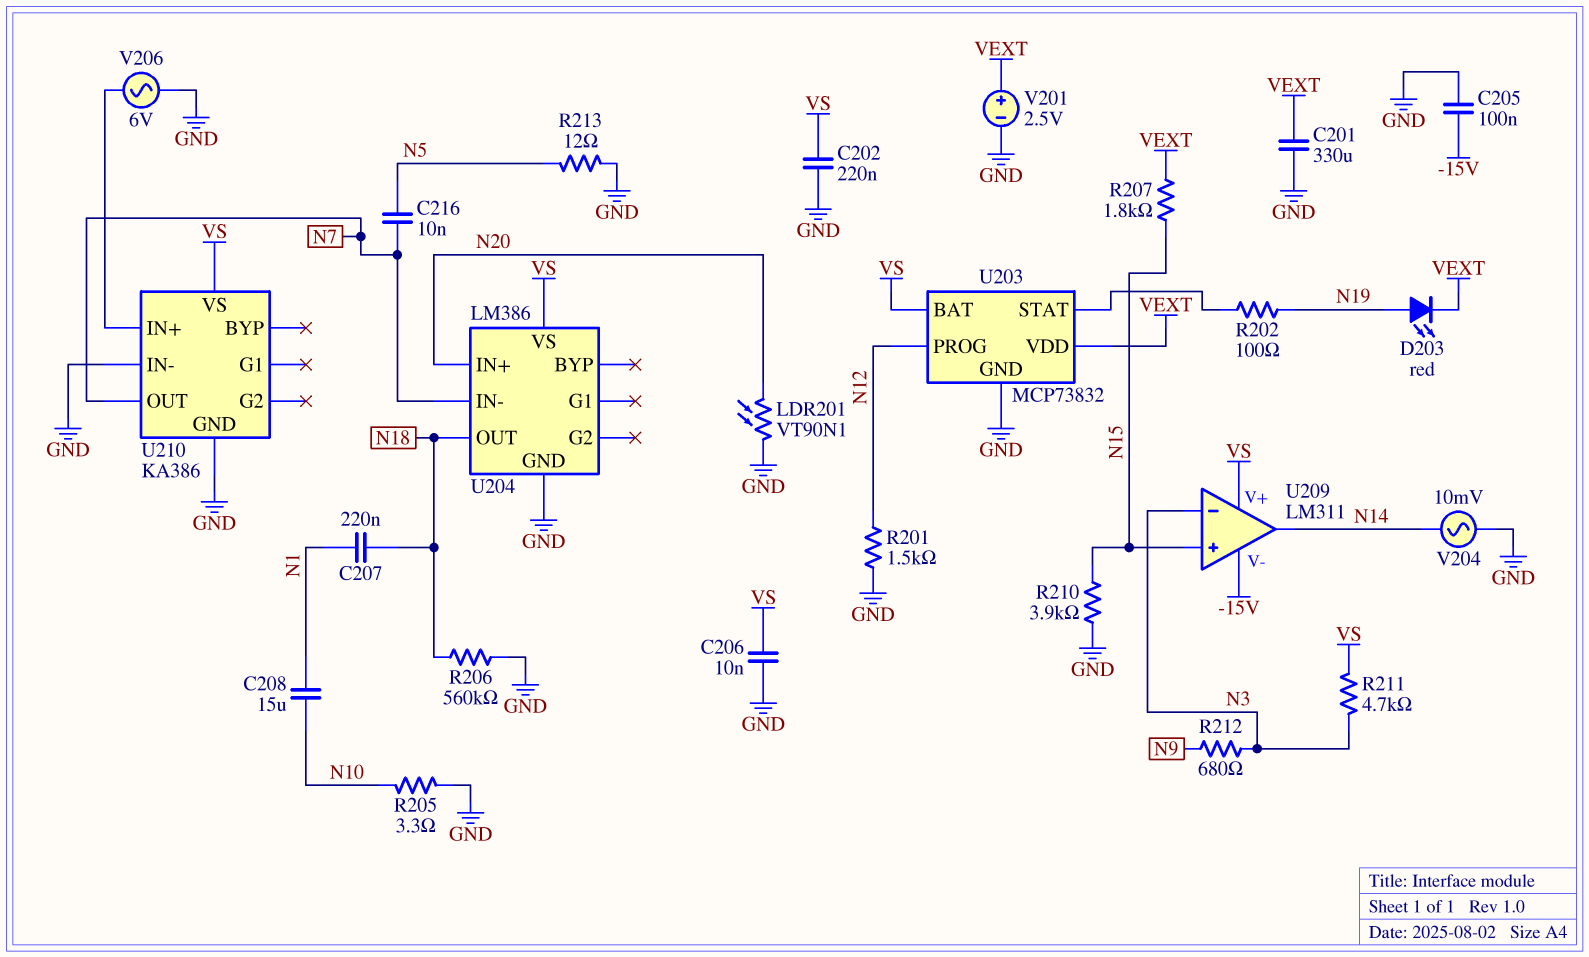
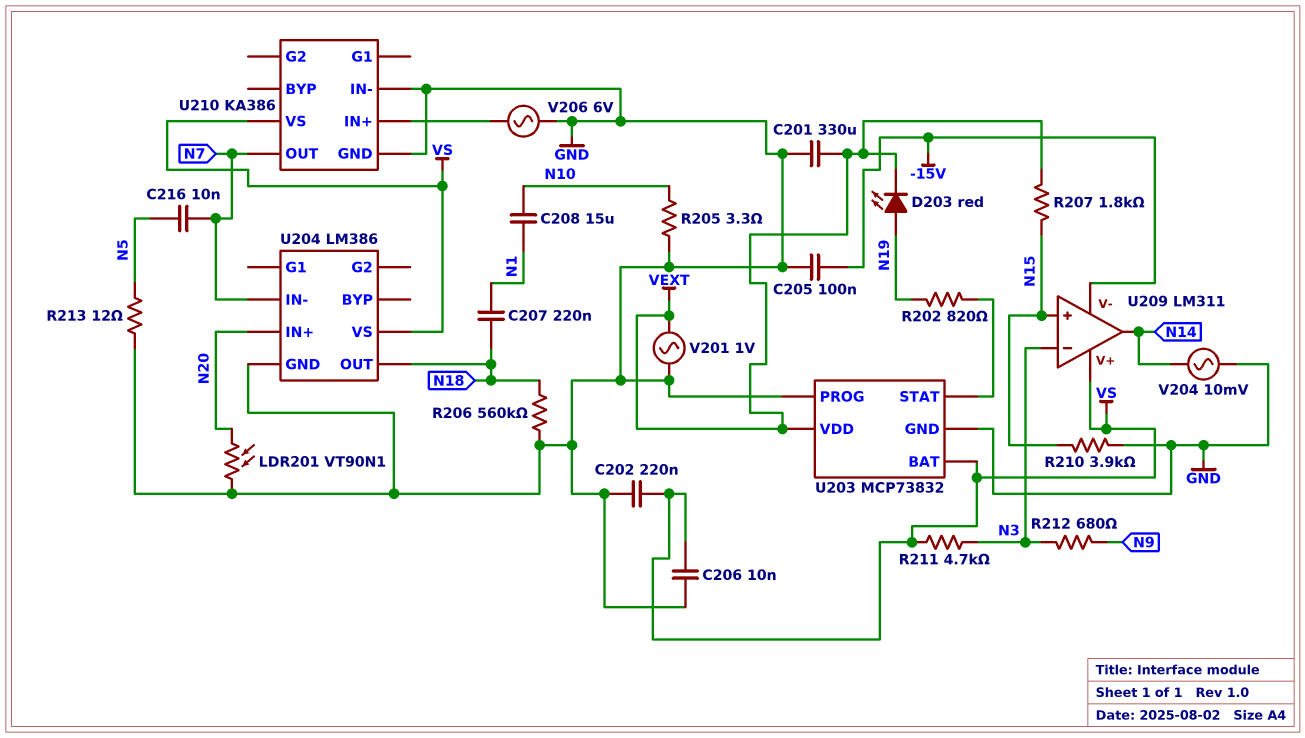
R201: 1.5k (GND, N12) -> none
R202: 100 (N19, U203/STAT) -> 820 (N19, U203/STAT)
U203 pin PROG: N12 -> GND
V201: 2.5V (plus VEXT, minus GND) -> AC 1V (GND, VEXT)

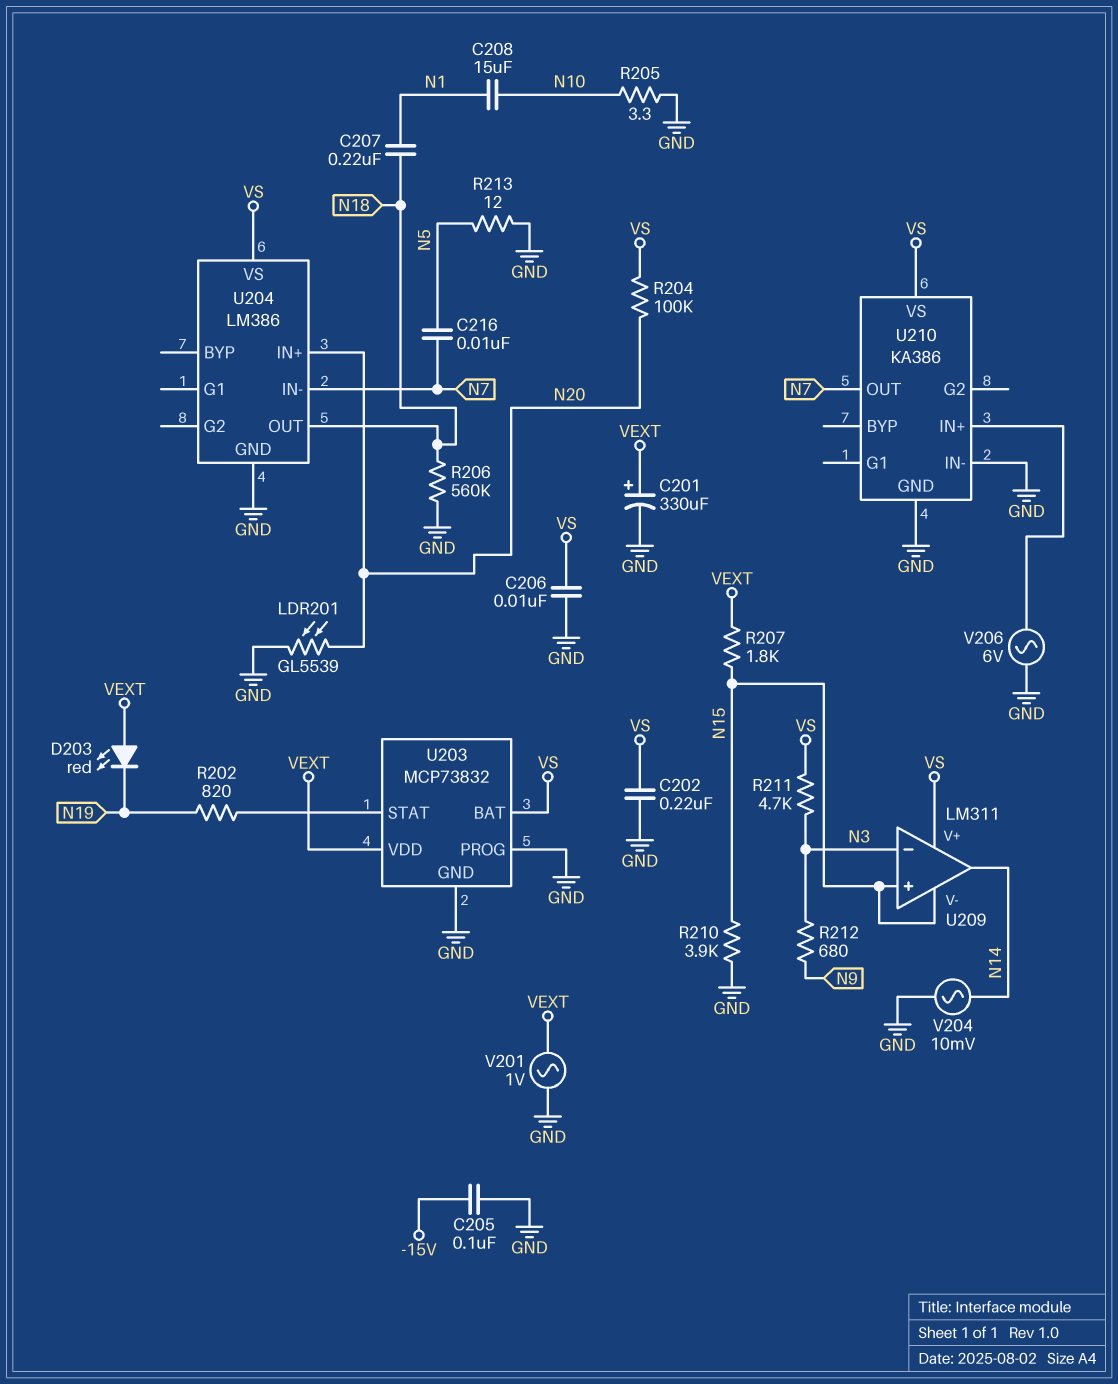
C201: 330uF (GND, VEXT) -> 330uF (plus VEXT, minus GND)
D203: LED red (A N19, K VEXT) -> LED red (A VEXT, K N19)
LDR201: VT90N1 (GND, N20) -> GL5539 (GND, N20)
R204: none -> 100k (N20, VS)
U209 pin V-: -15V -> N15

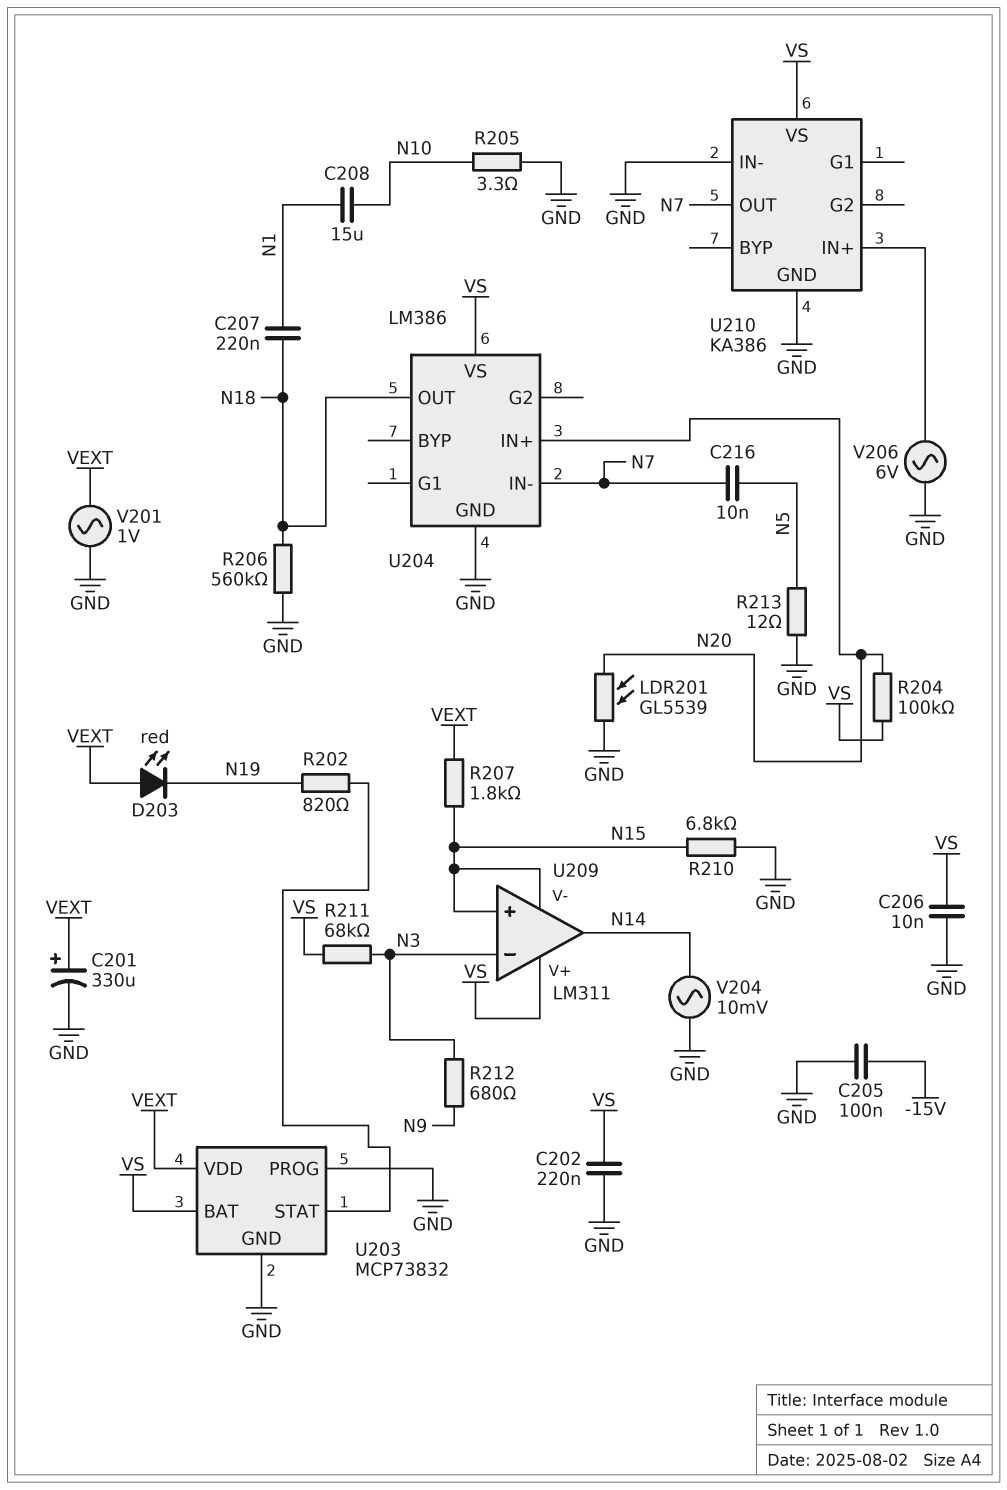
R210: 3.9k (GND, N15) -> 6.8k (GND, N15)
R211: 4.7k (N3, VS) -> 68k (N3, VS)

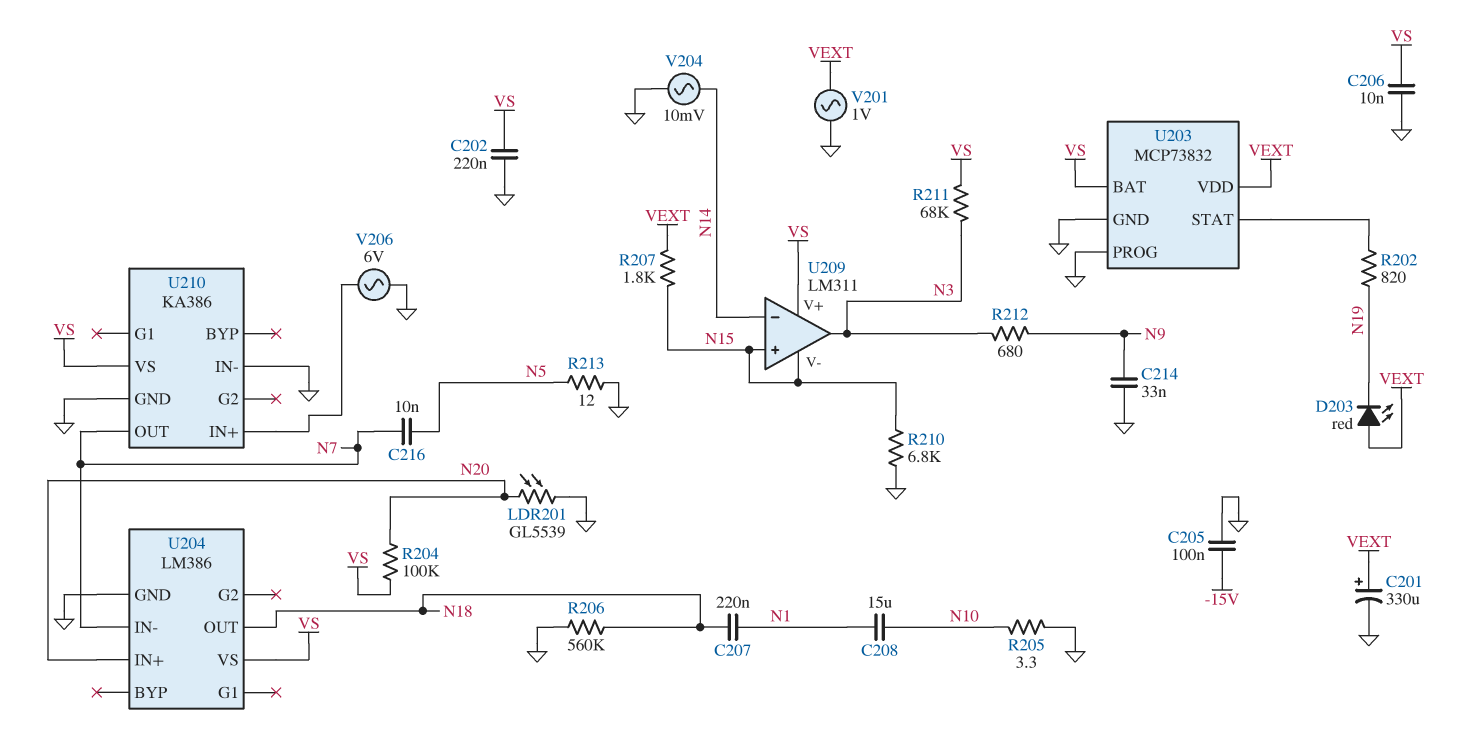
C214: none -> 33nF (GND, N9)
U209 pin in-: N3 -> N14
U209 pin out: N14 -> N3

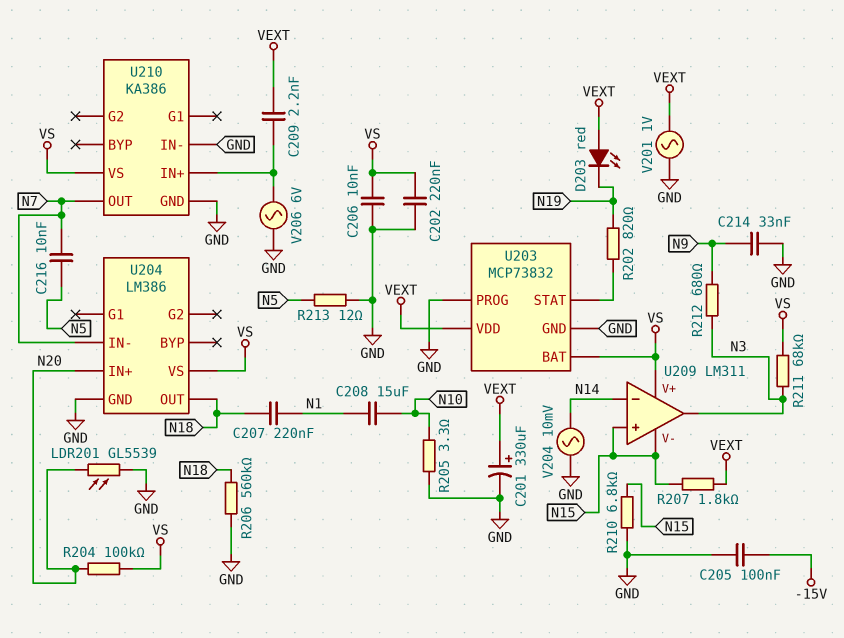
C209: none -> 2.2nF (U210/IN+, VEXT)

